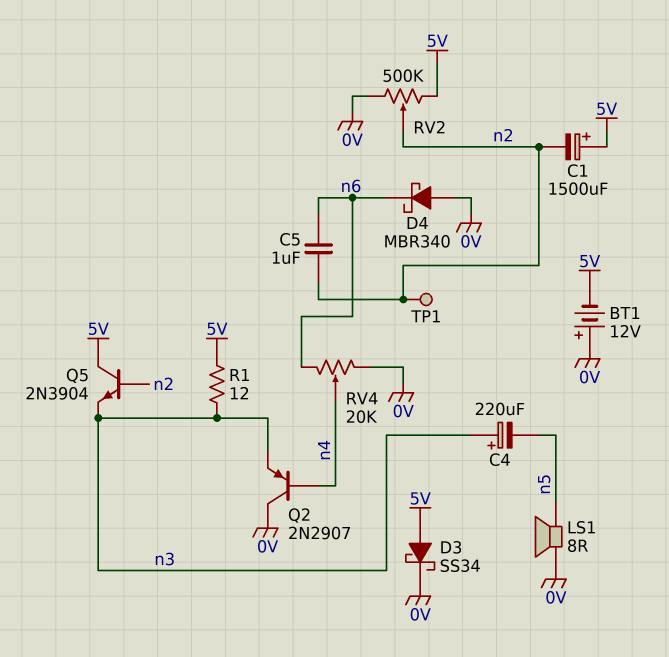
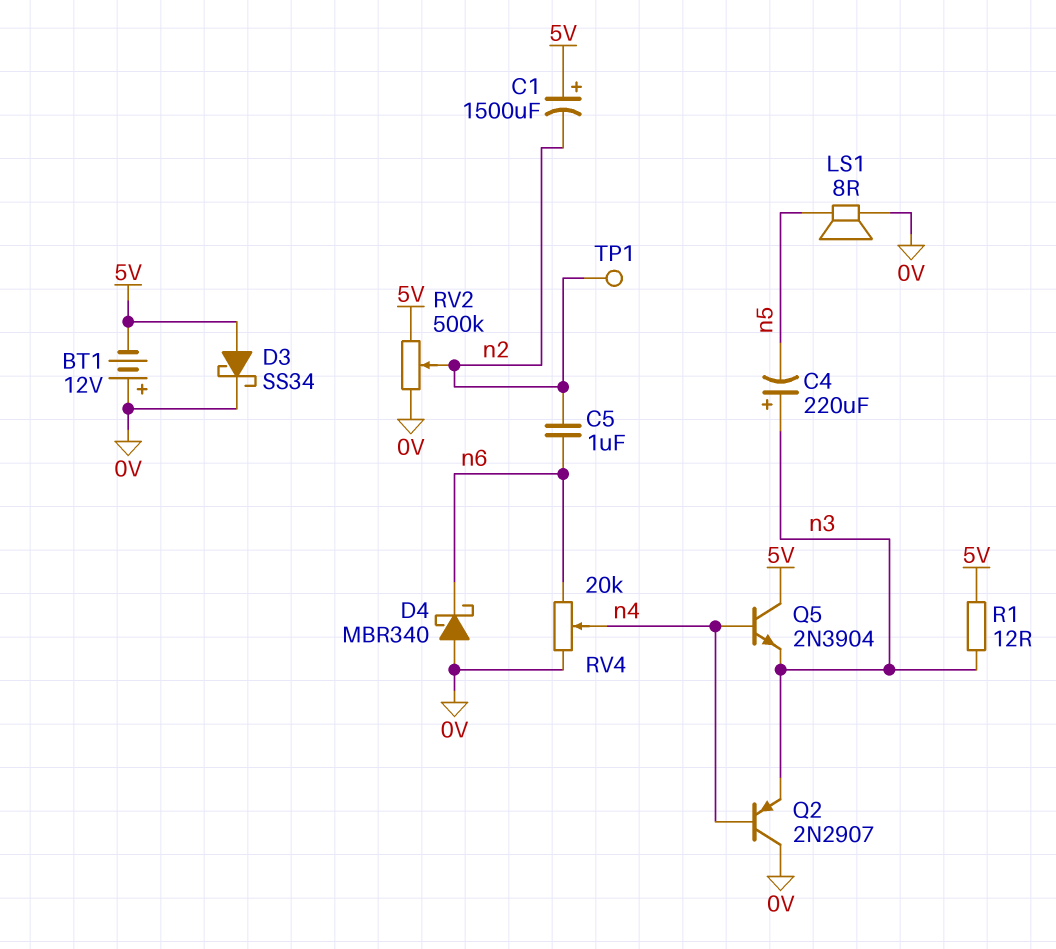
Q5: NPN 2N3904 (B n2, C 5V, E n3) -> NPN 2N3904 (B n4, C 5V, E n3)

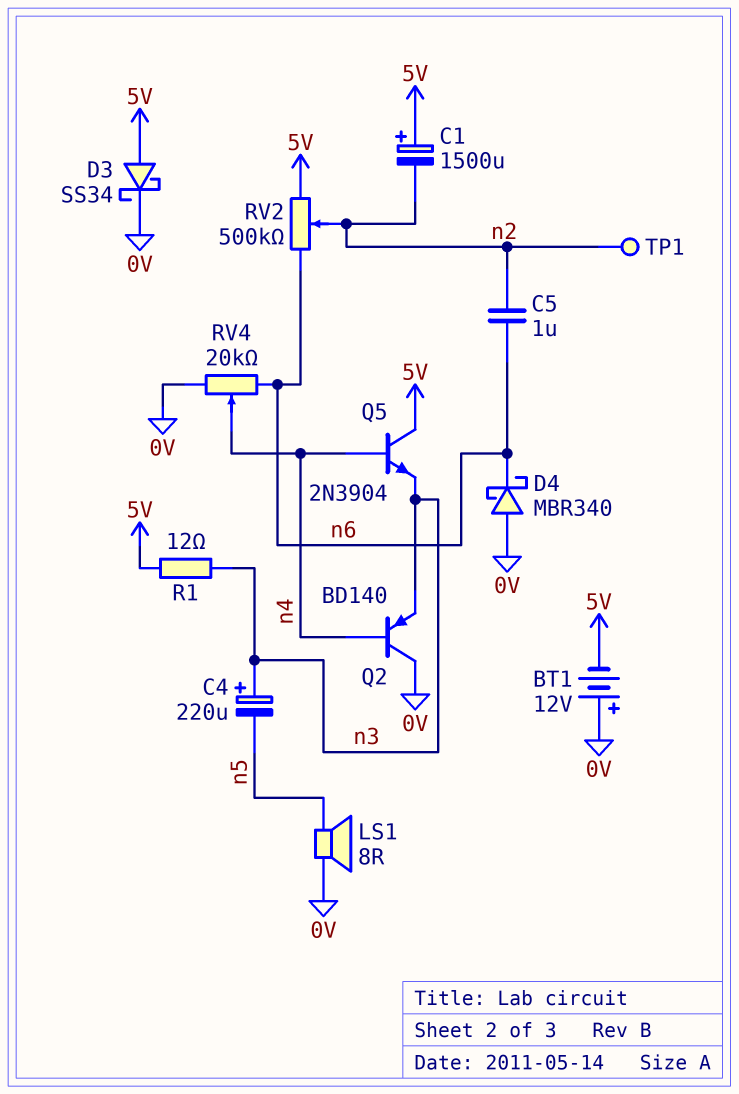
Q2: PNP 2N2907 (B n4, C 0V, E n3) -> PNP BD140 (B n4, C 0V, E n3)
RV2: 500k (0V, 5V, wiper n2) -> 500k (5V, n6, wiper n2)

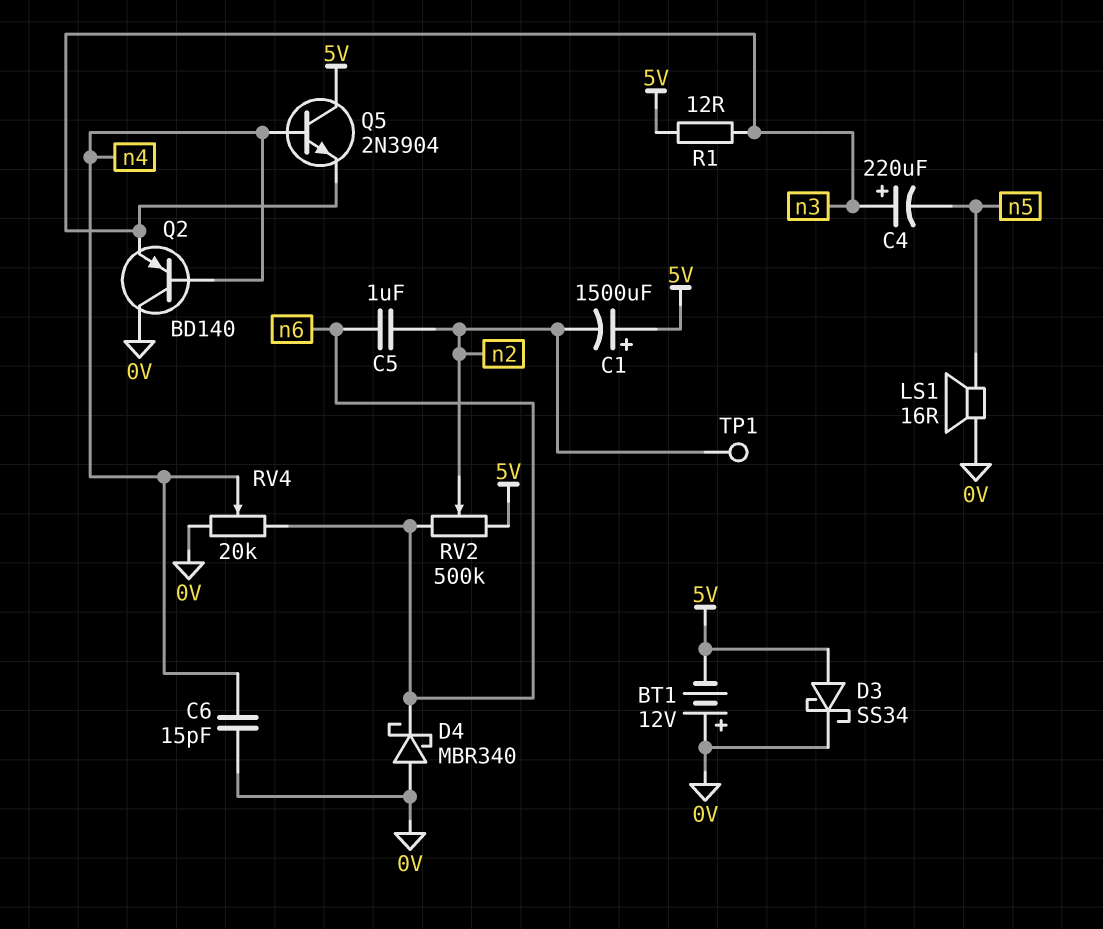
C6: none -> 15pF (0V, n4)
LS1: speaker 8R (0V, n5) -> speaker 16R (0V, n5)

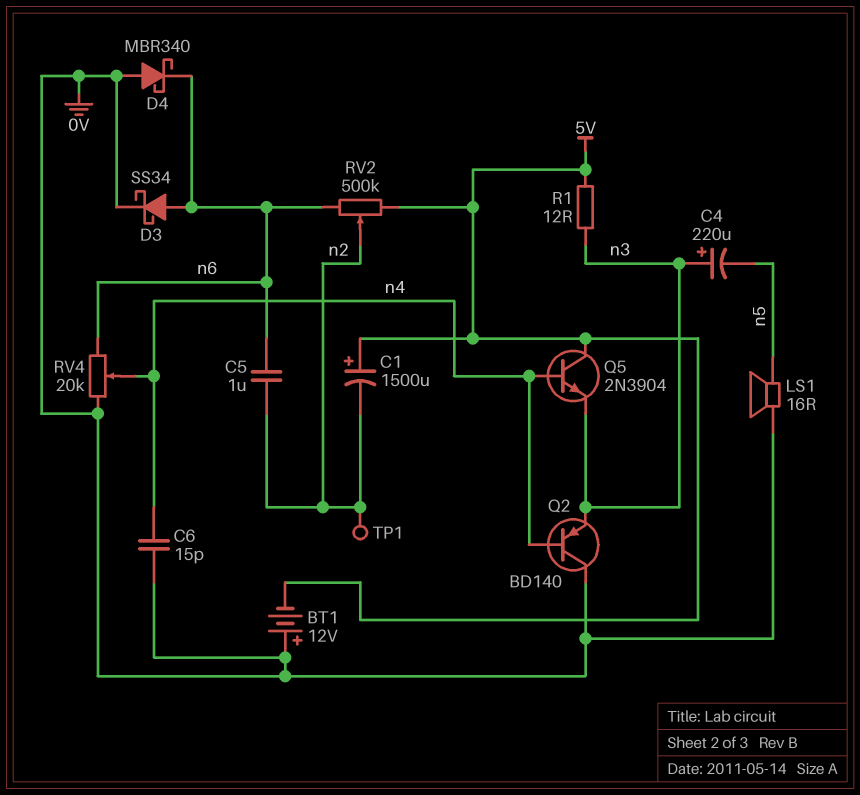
D3: schottky SS34 (A 5V, K 0V) -> schottky SS34 (A n6, K 0V)

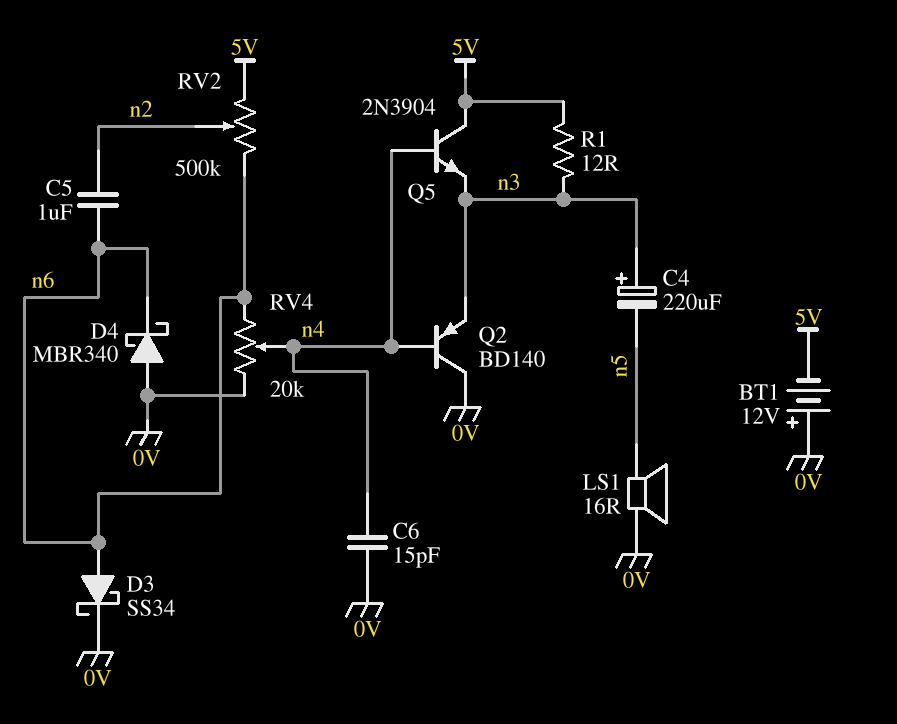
C1: 1500uF (plus 5V, minus n2) -> none
TP1: test point (n2) -> none

